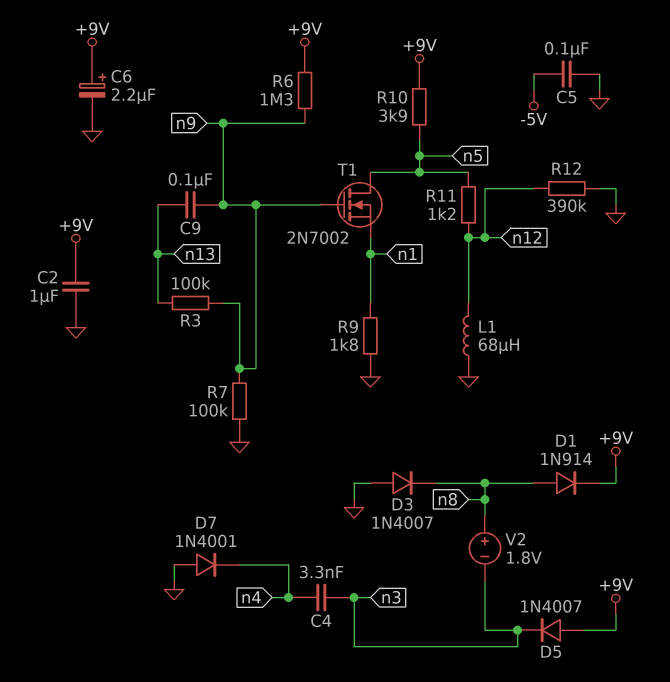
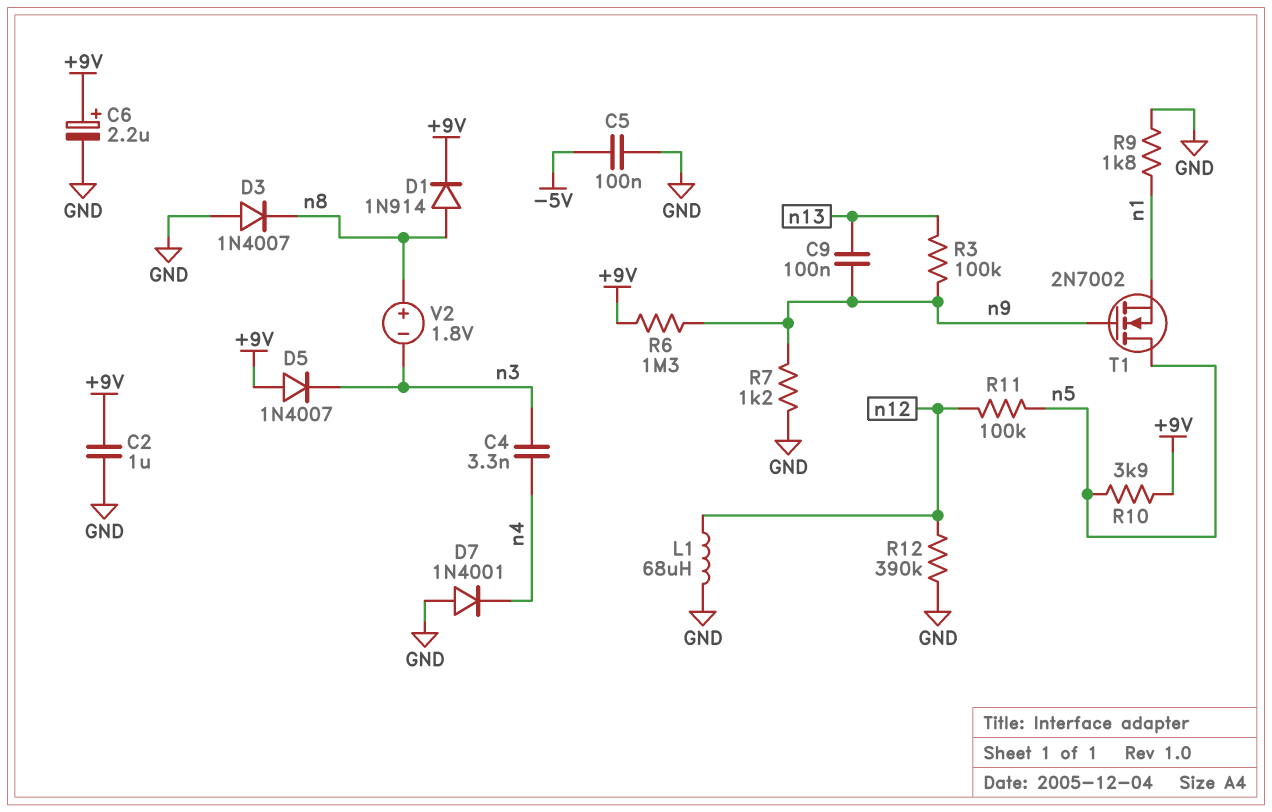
R7: 100k (GND, n9) -> 1.2k (GND, n9)
R11: 1.2k (n5, n12) -> 100k (n5, n12)

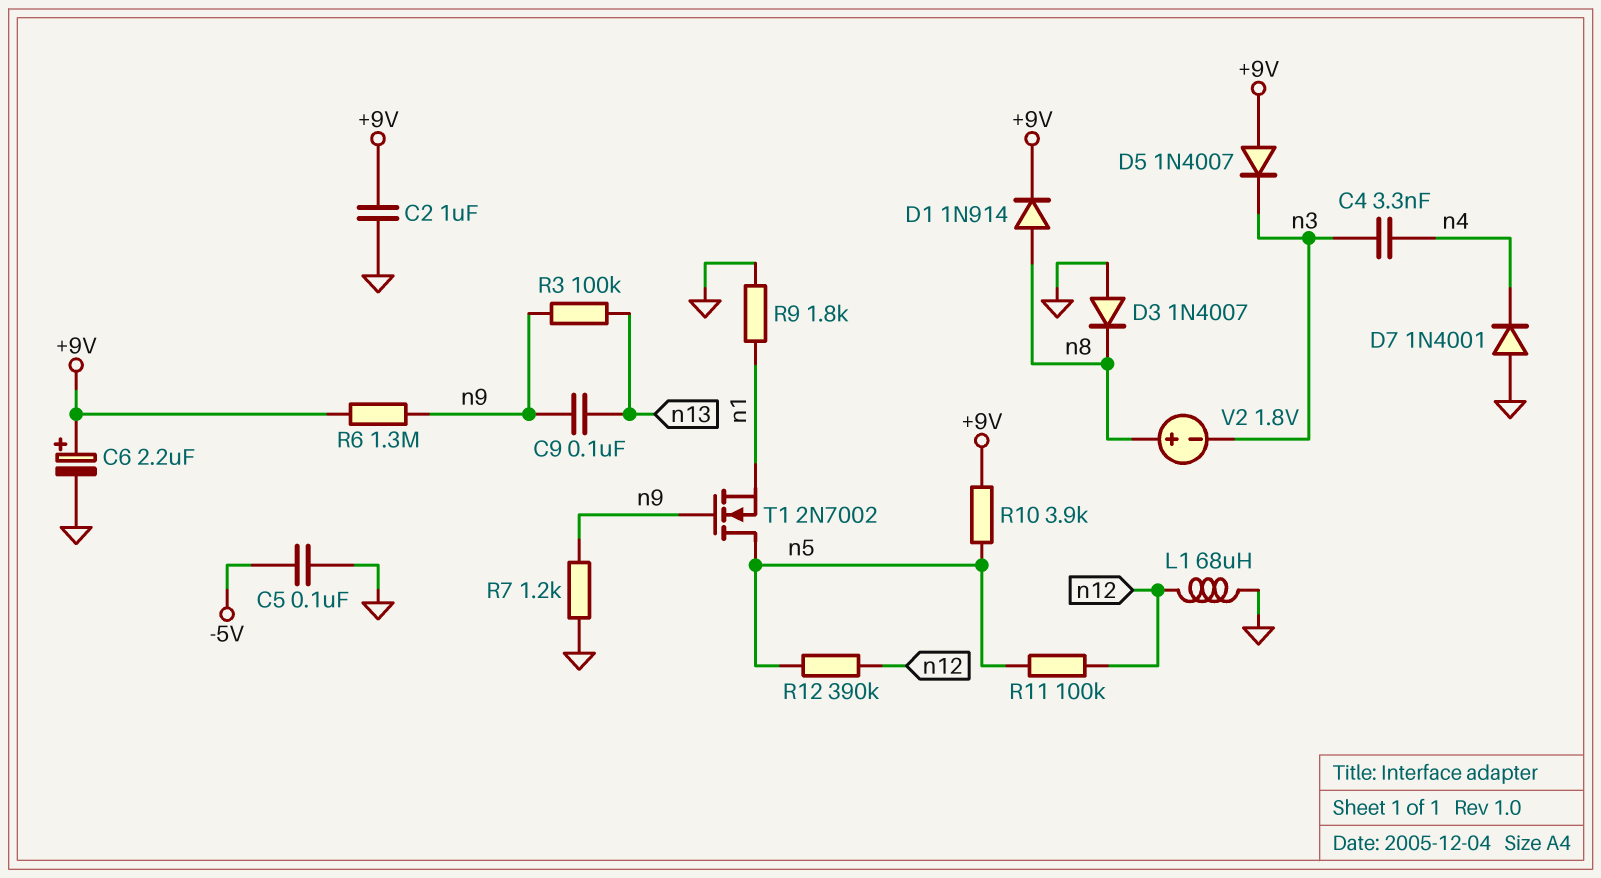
R12: 390k (GND, n12) -> 390k (n5, n12)

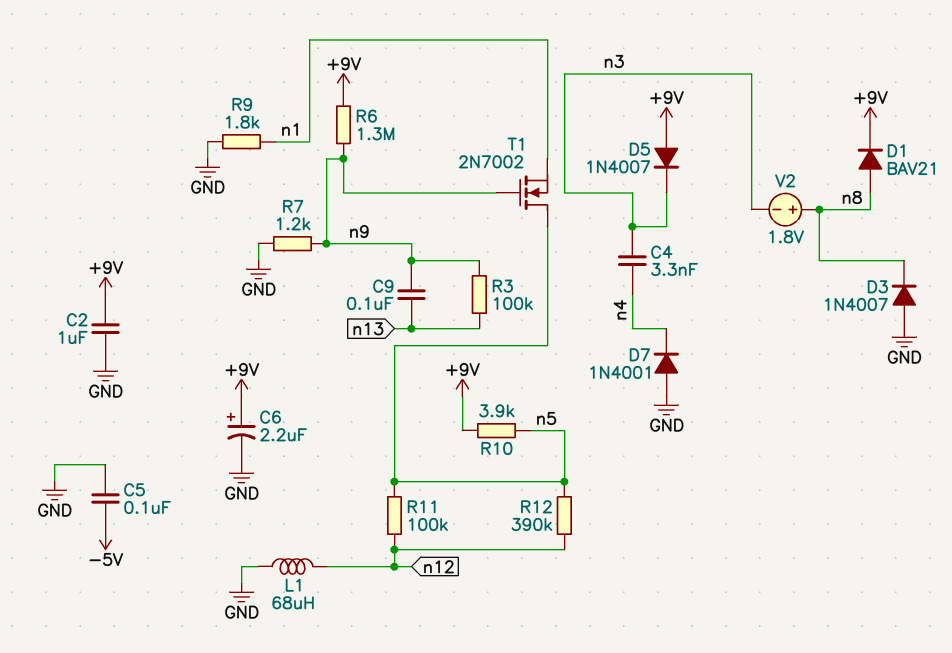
D1: diode 1N914 (A n8, K +9V) -> diode BAV21 (A n8, K +9V)

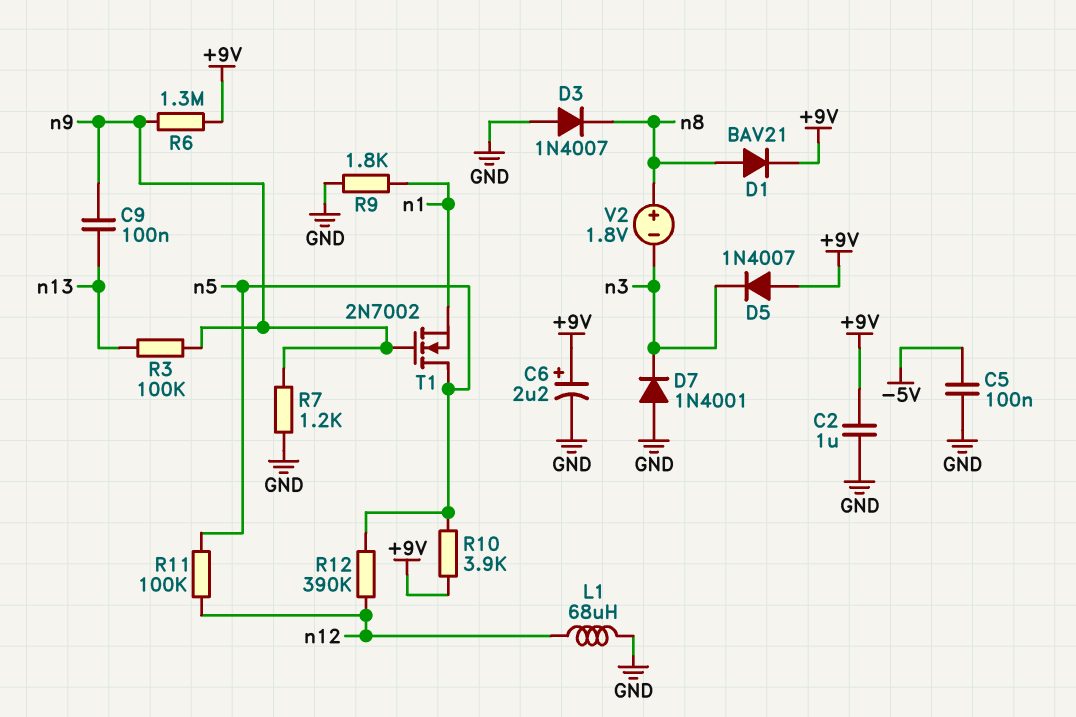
C4: 3.3nF (n3, n4) -> none
D7: diode 1N4001 (A GND, K n4) -> diode 1N4001 (A GND, K n3)

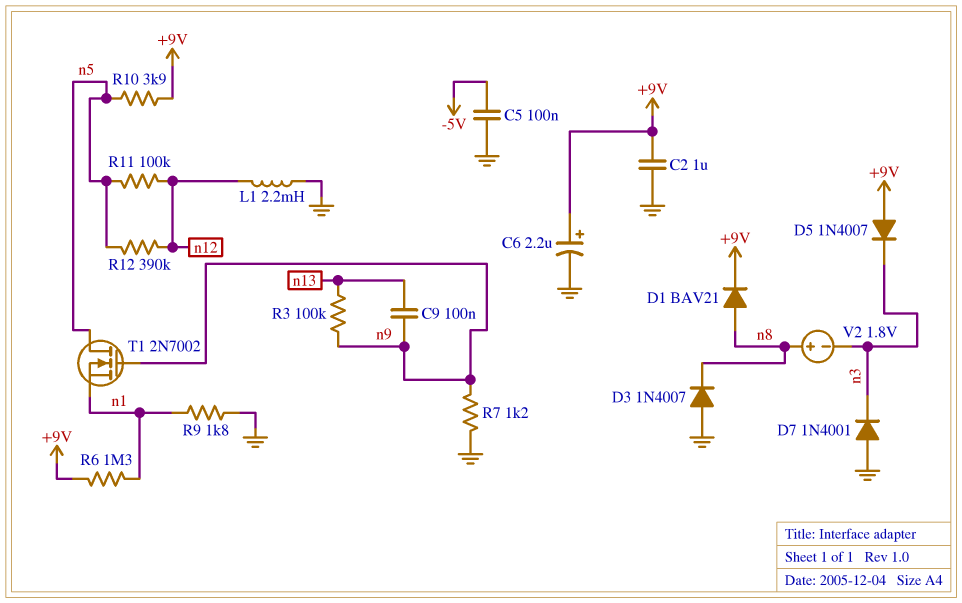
L1: 68uH (GND, n12) -> 2.2mH (GND, n12)
R6: 1.3M (+9V, n9) -> 1.3M (+9V, n1)

